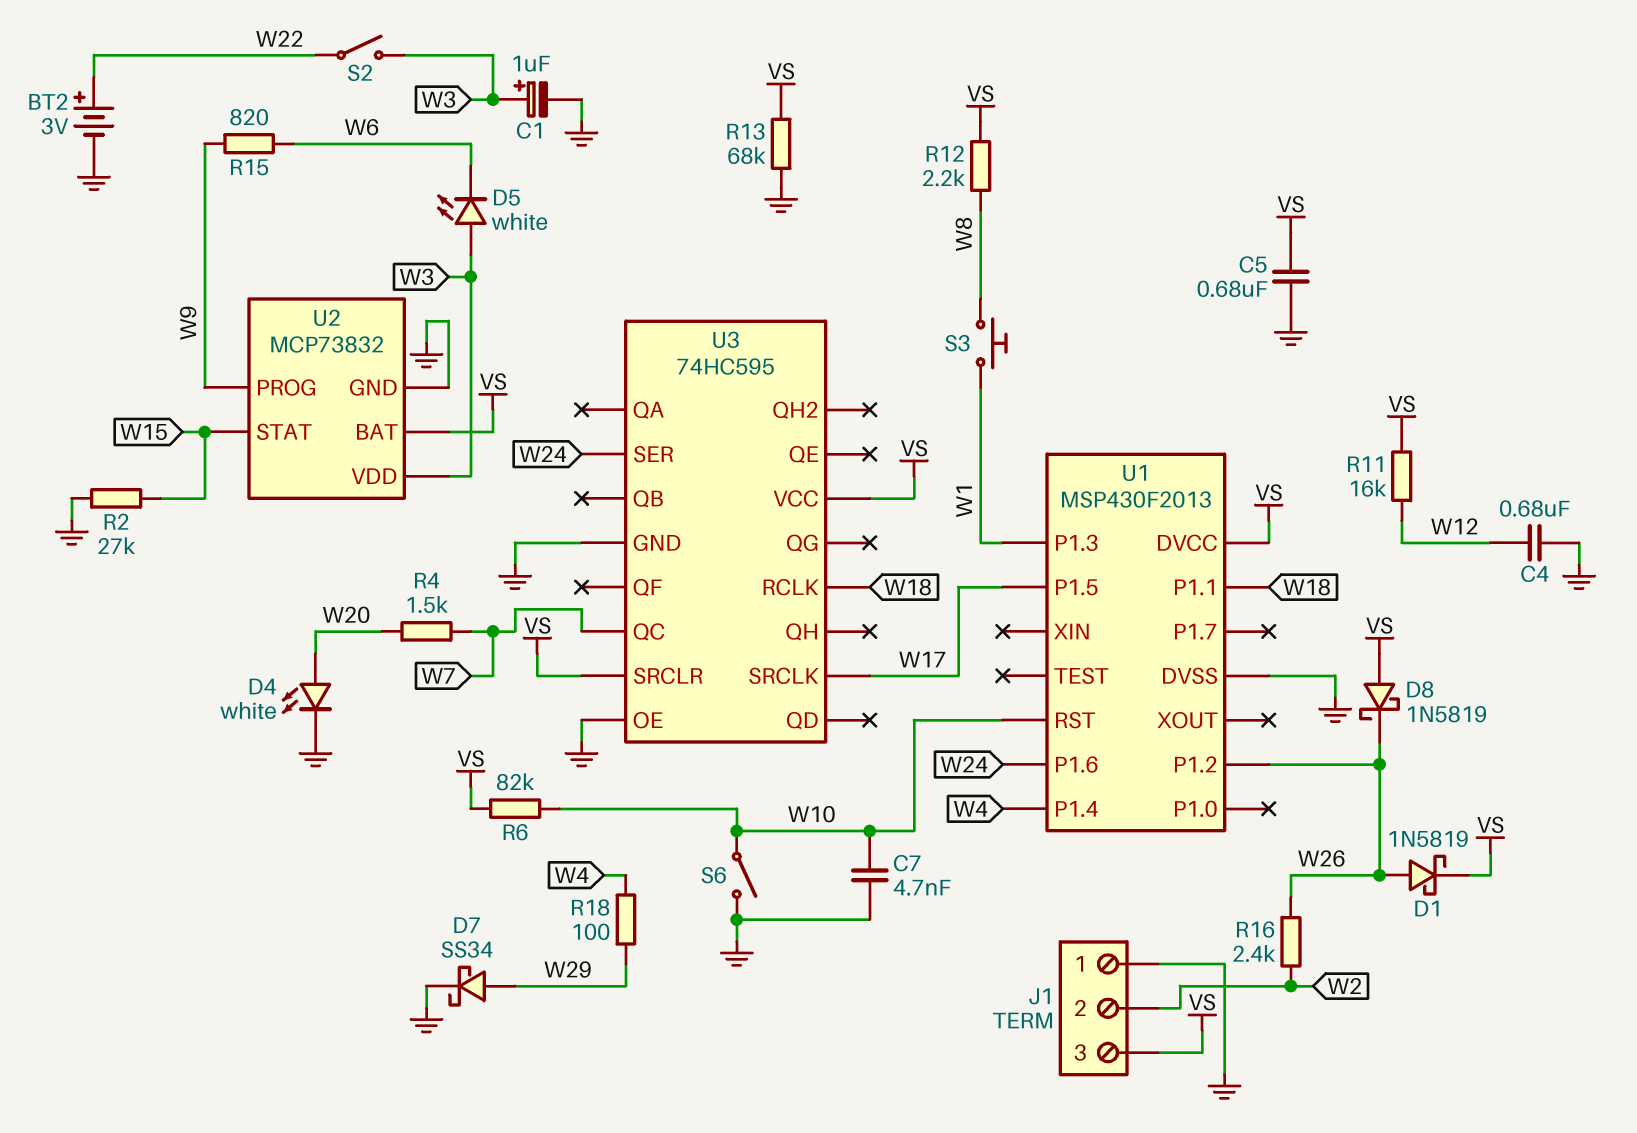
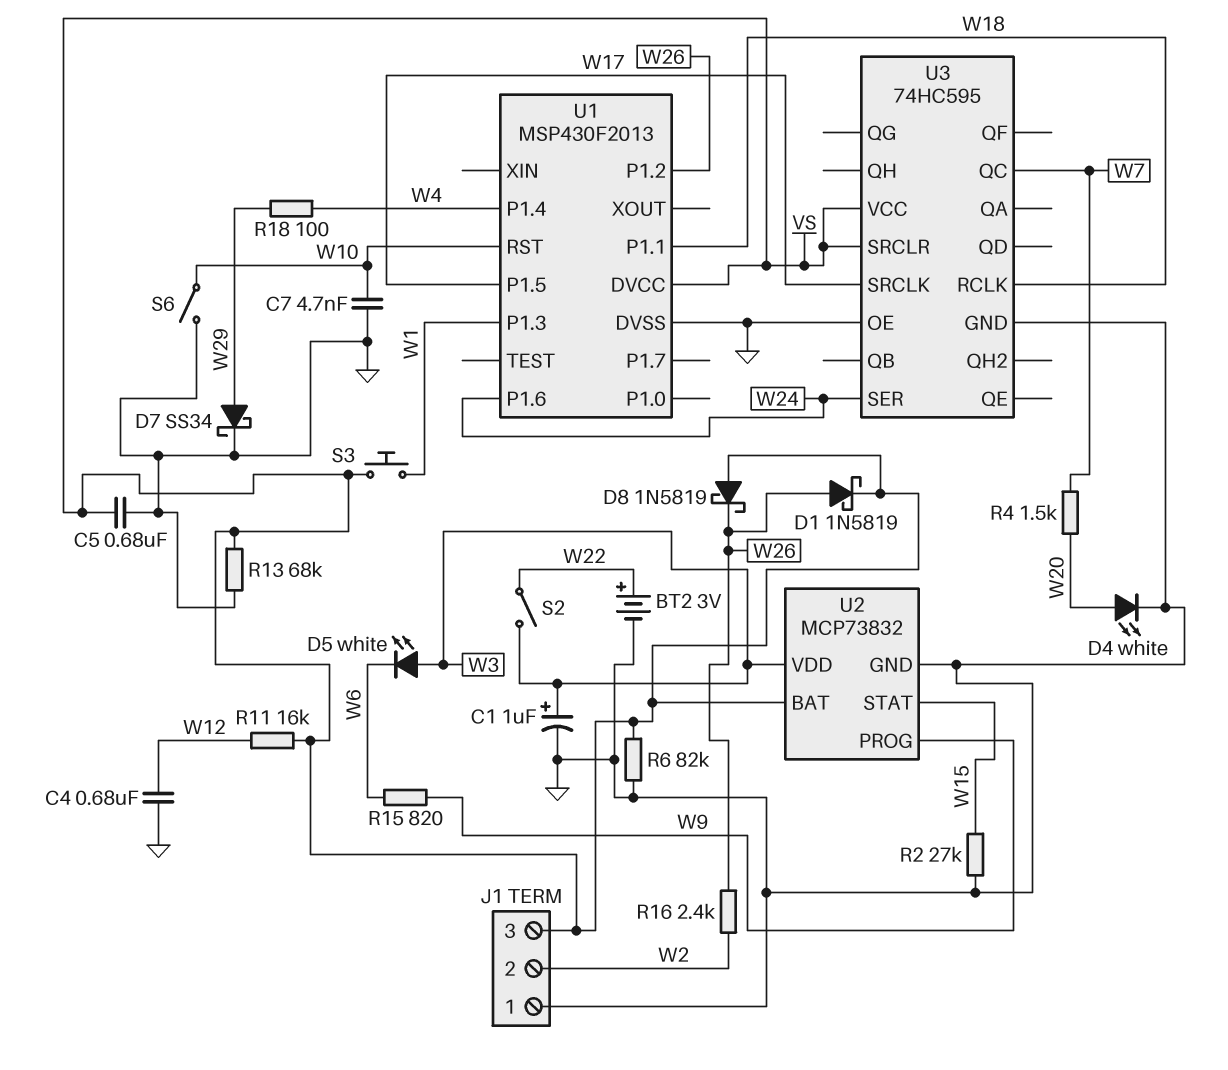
R6: 82k (VS, W10) -> 82k (GND, VS)
R12: 2.2k (VS, W8) -> none
S3: button (W1, W8) -> button (VS, W1)

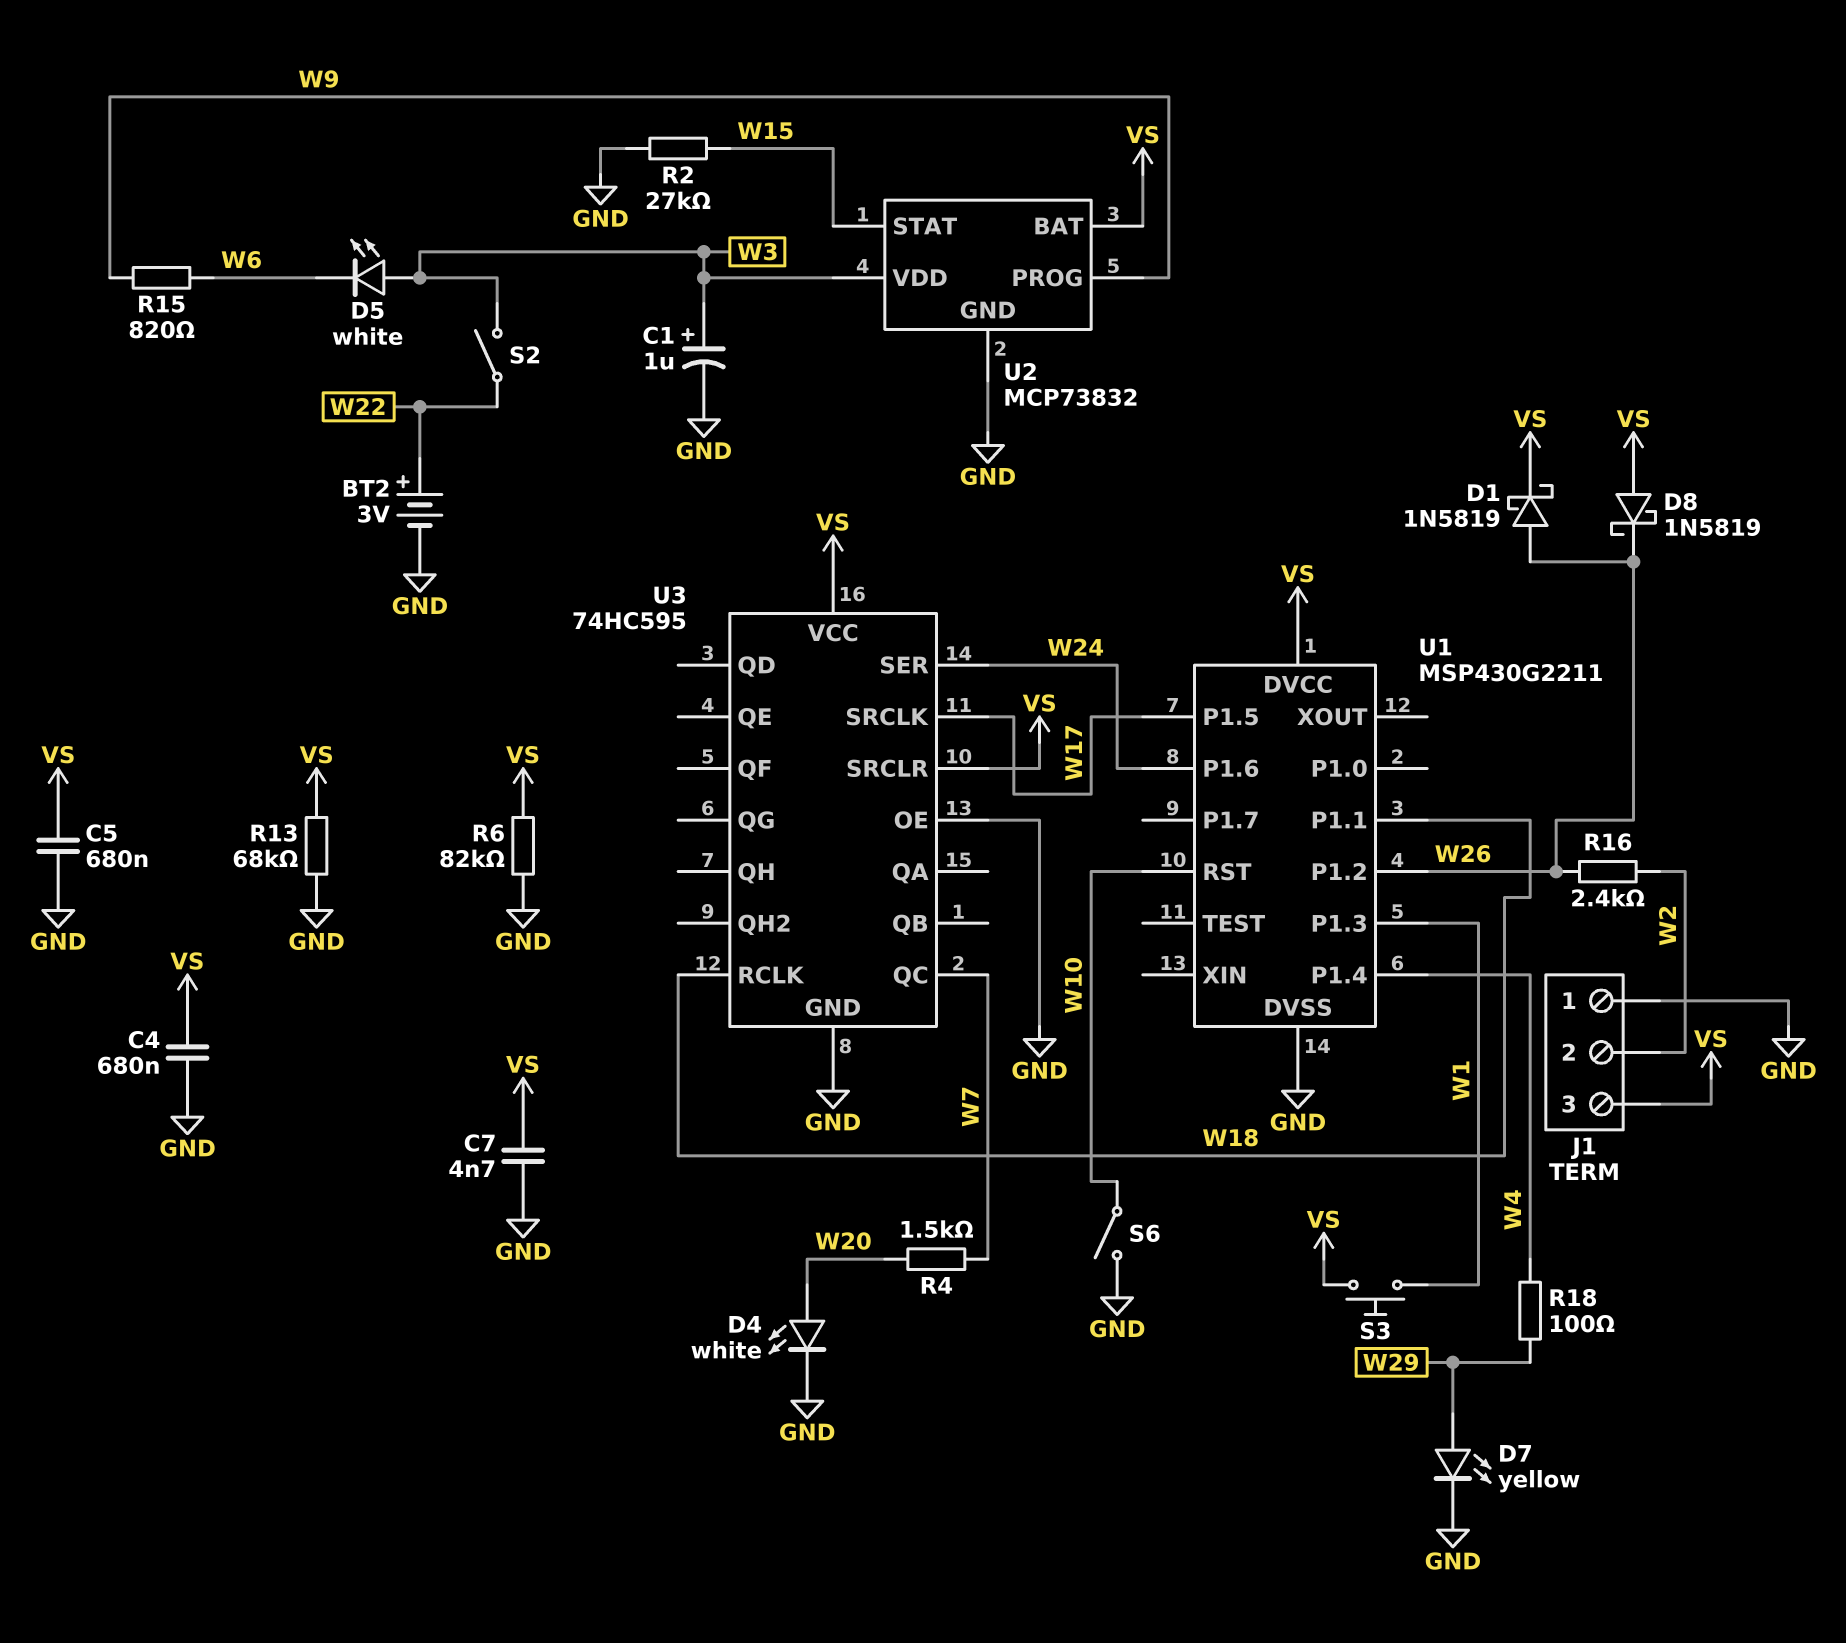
C4: 680nF (GND, W12) -> 680nF (GND, VS)
C7: 4.7nF (GND, W10) -> 4.7nF (GND, VS)
D7: schottky SS34 (A W29, K GND) -> LED yellow (A W29, K GND)
R11: 16k (VS, W12) -> none
U1: MSP430F2013 -> MSP430G2211

